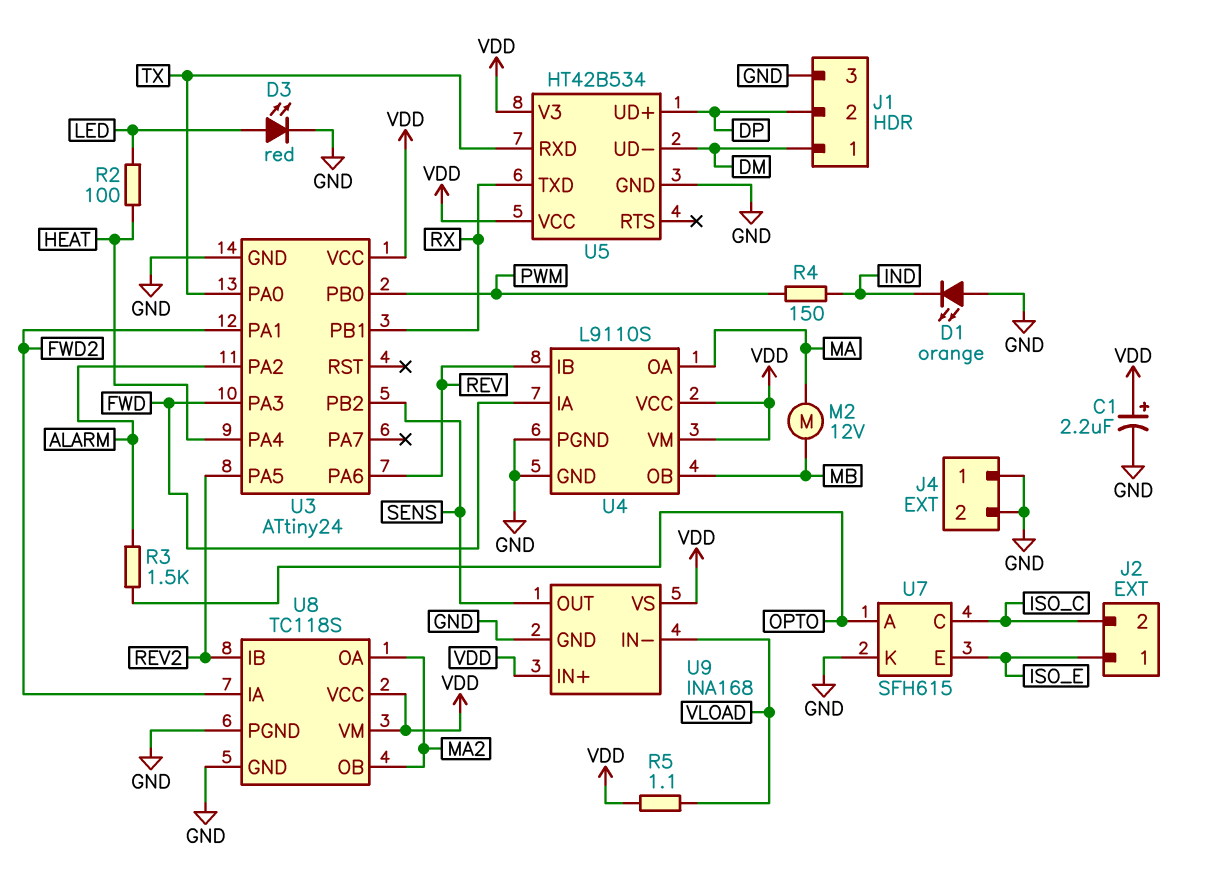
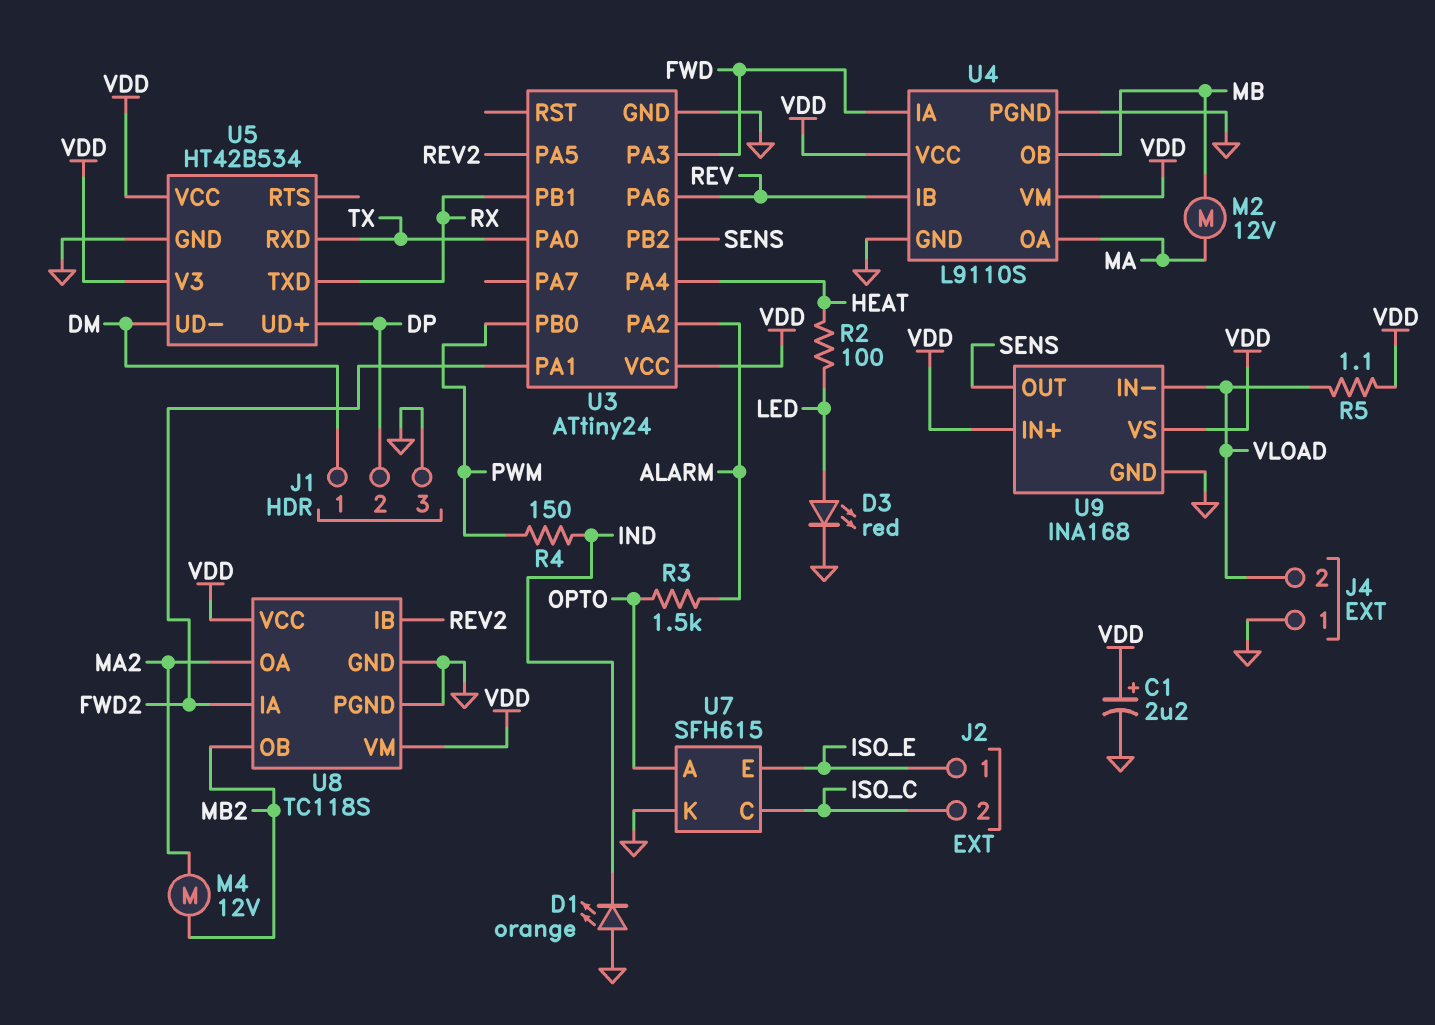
J4 pin 2: GND -> VLOAD
M4: none -> motor 12V (MA2, MB2)
U8 pin OB: MA2 -> MB2

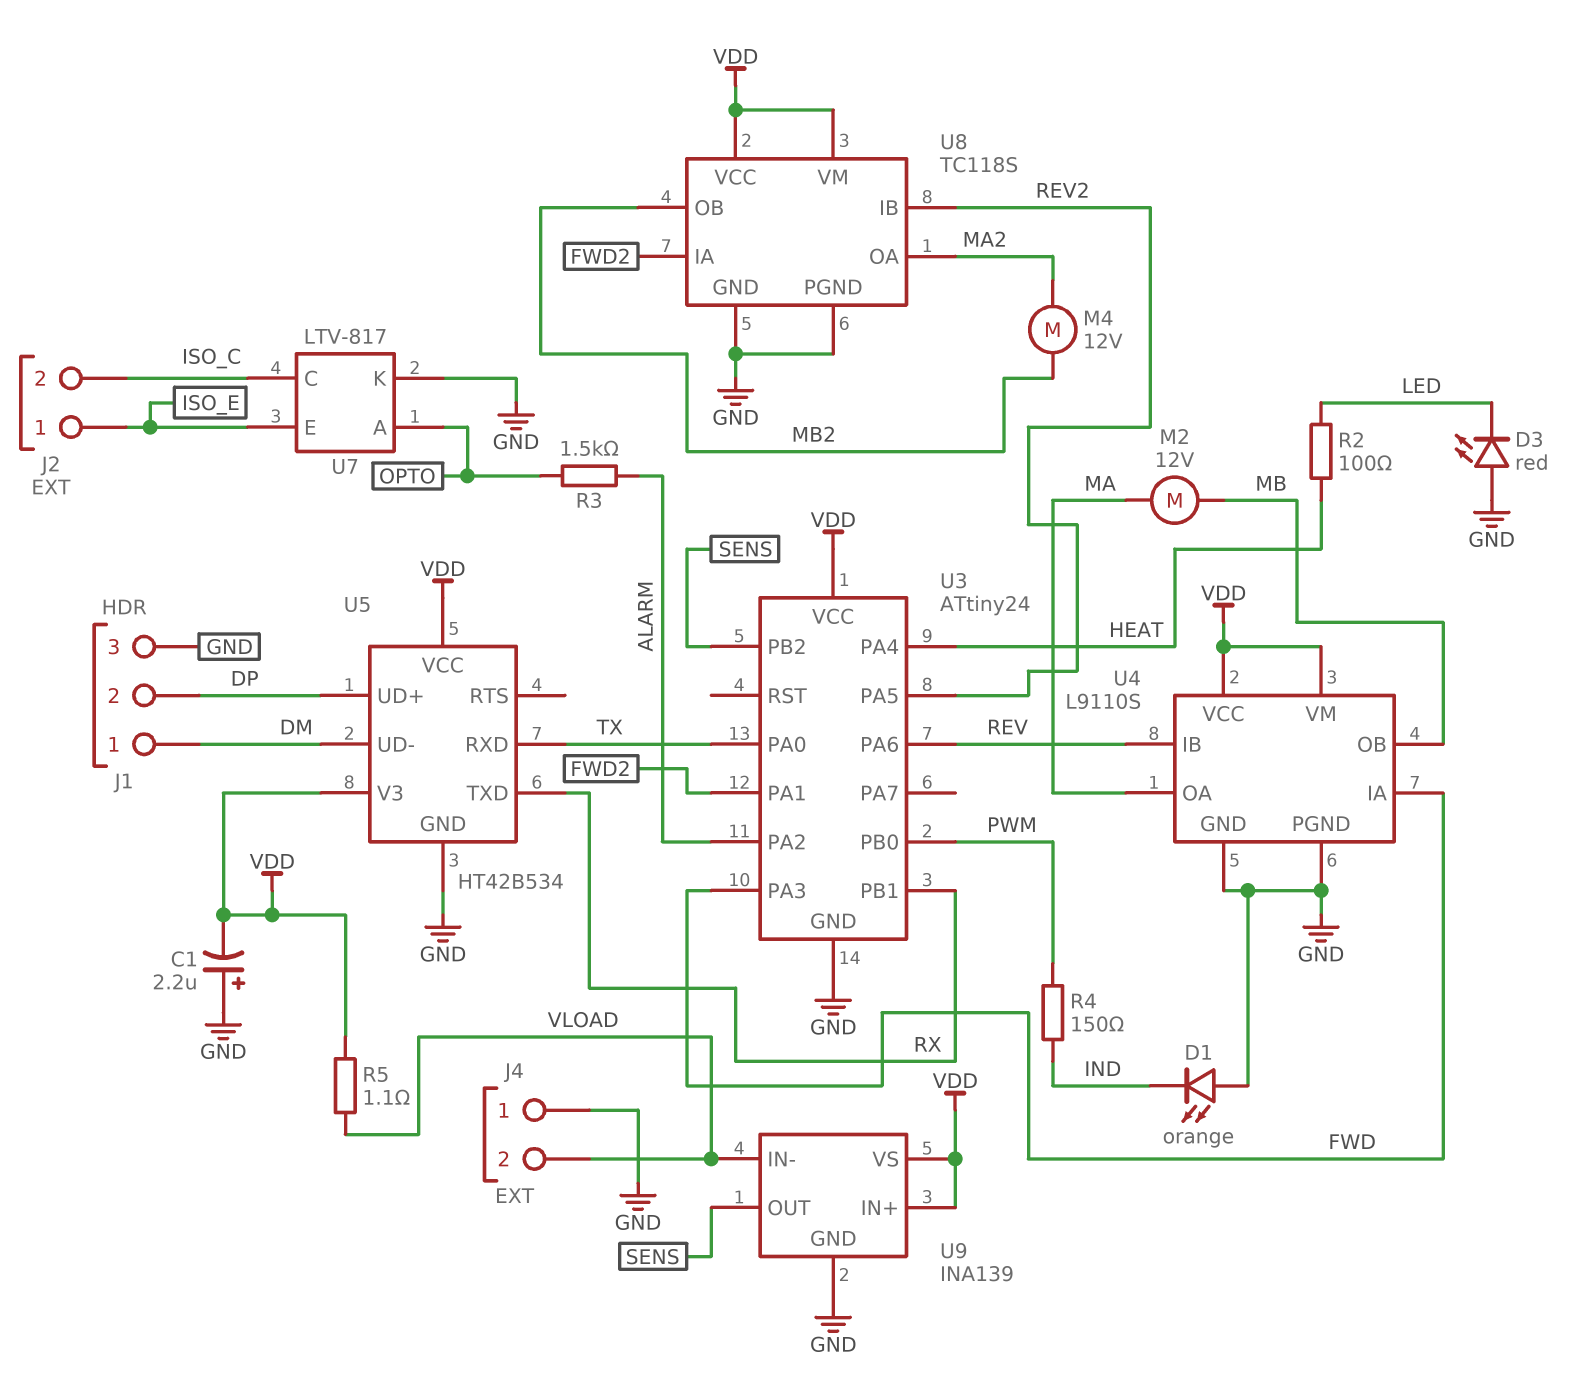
C1: 2.2uF (plus VDD, minus GND) -> 2.2uF (plus GND, minus VDD)
D3: LED red (A LED, K GND) -> LED red (A GND, K LED)
U7: SFH615 -> LTV-817
U9: INA168 -> INA139

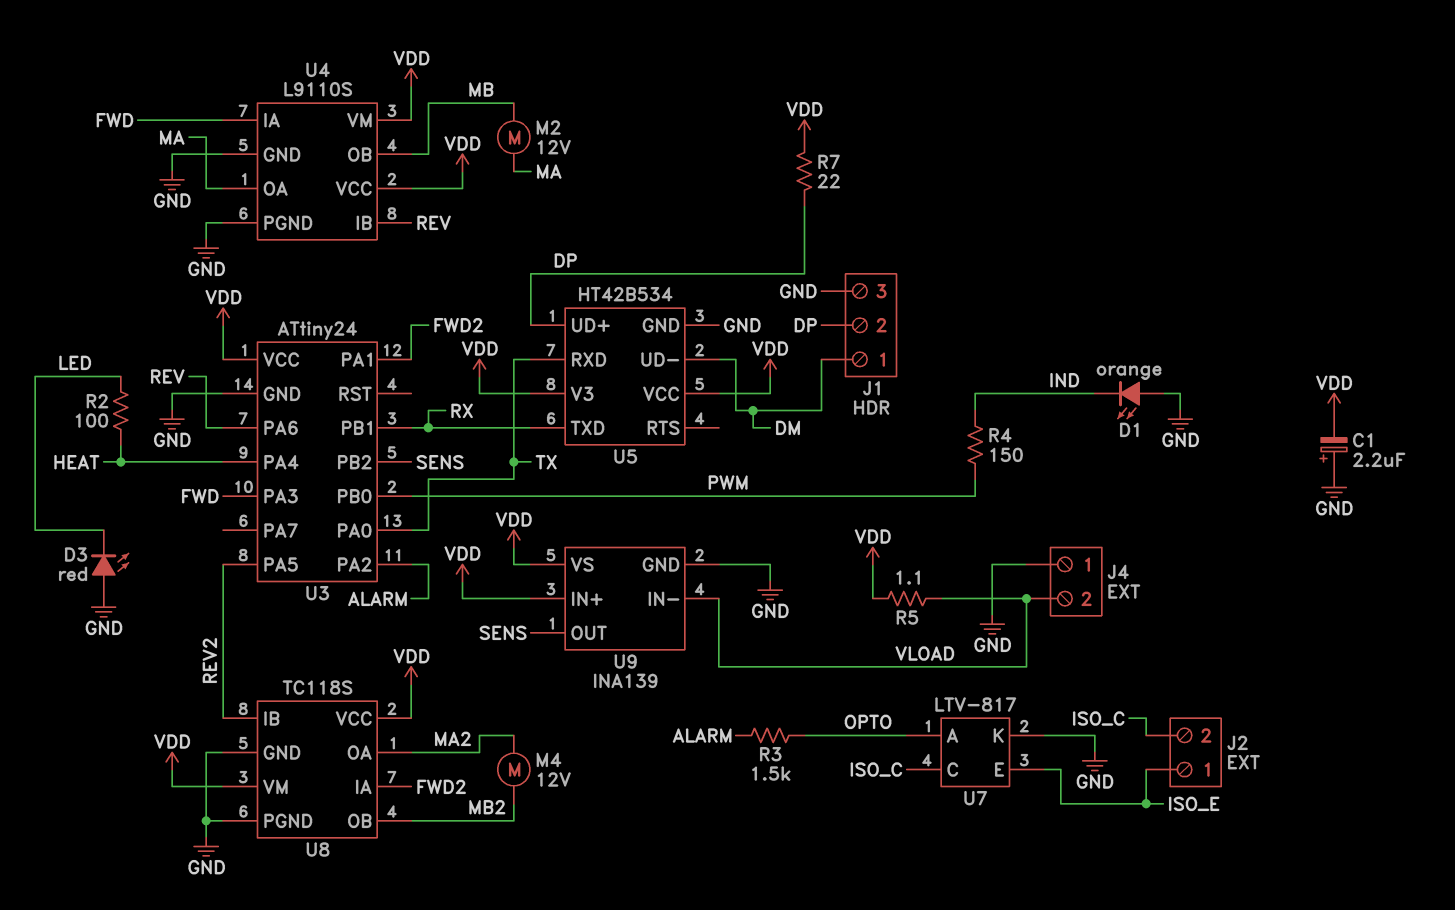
R7: none -> 22 (DP, VDD)

